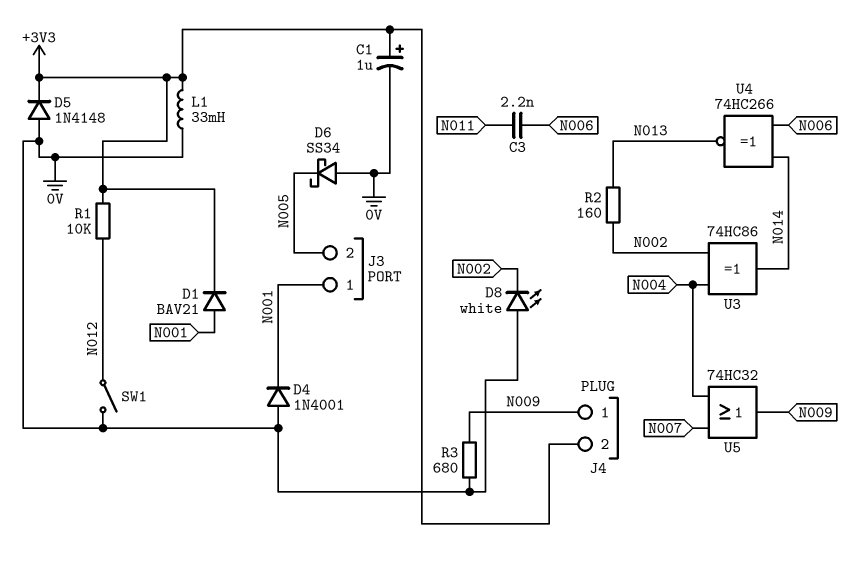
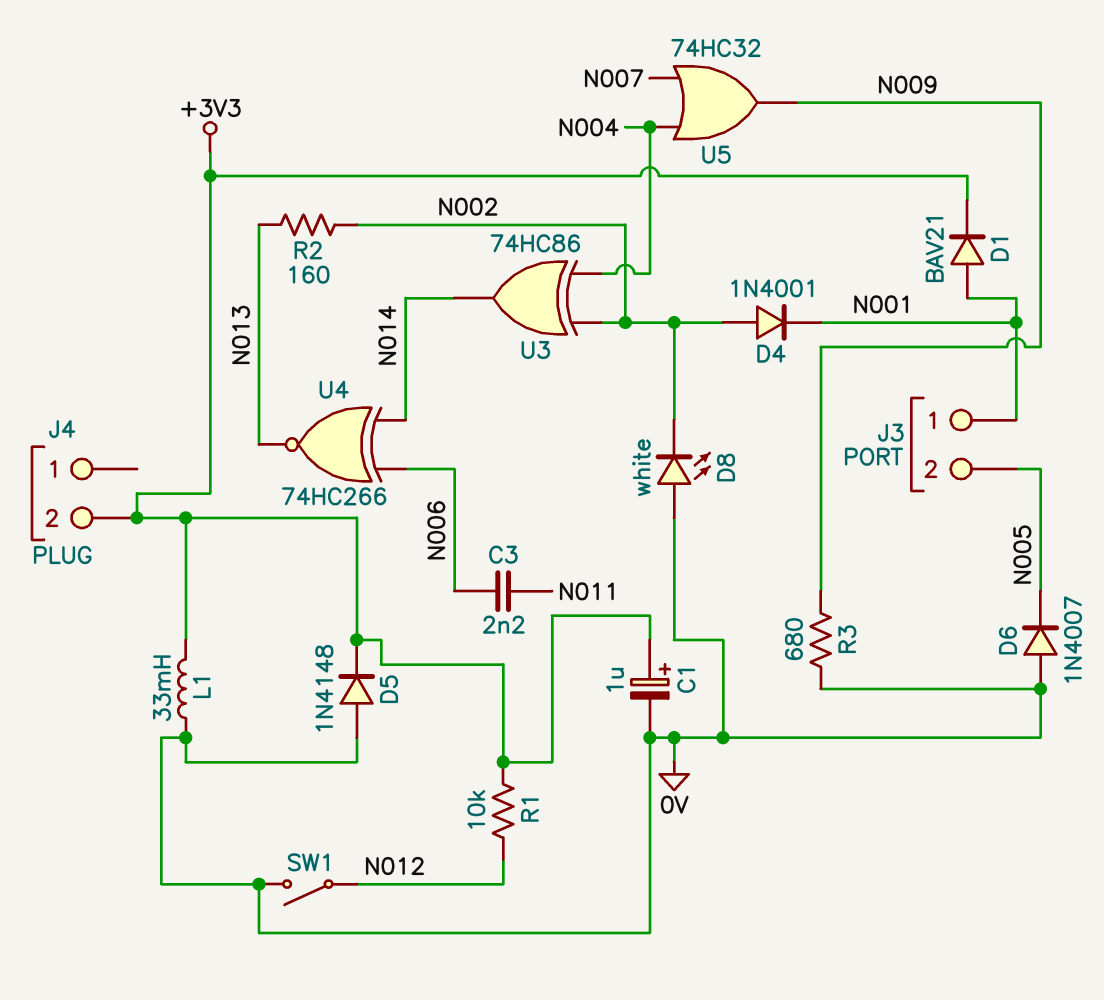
D4: diode 1N4001 (A 0V, K N001) -> diode 1N4001 (A N002, K N001)
D6: schottky SS34 (A 0V, K N005) -> diode 1N4007 (A 0V, K N005)
J4 pin 1: N009 -> none

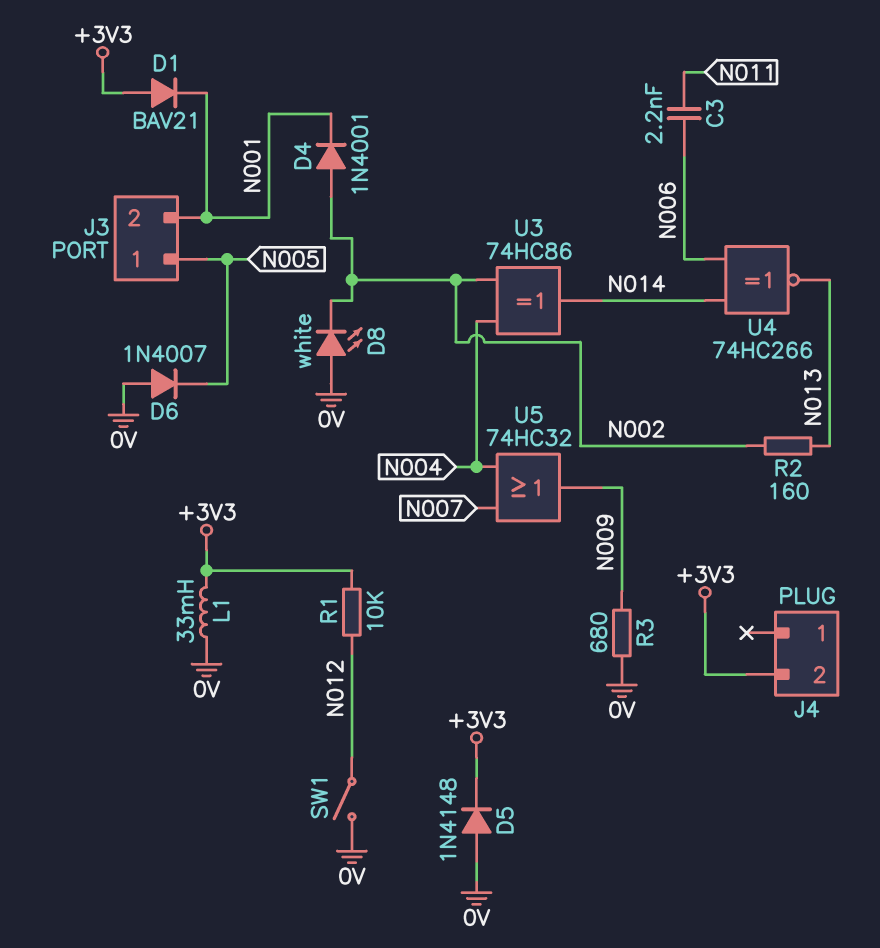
C1: 1uF (plus +3V3, minus 0V) -> none
D1: diode BAV21 (A N001, K +3V3) -> diode BAV21 (A +3V3, K N001)
J3 pin 1: N001 -> N005
J3 pin 2: N005 -> N001

